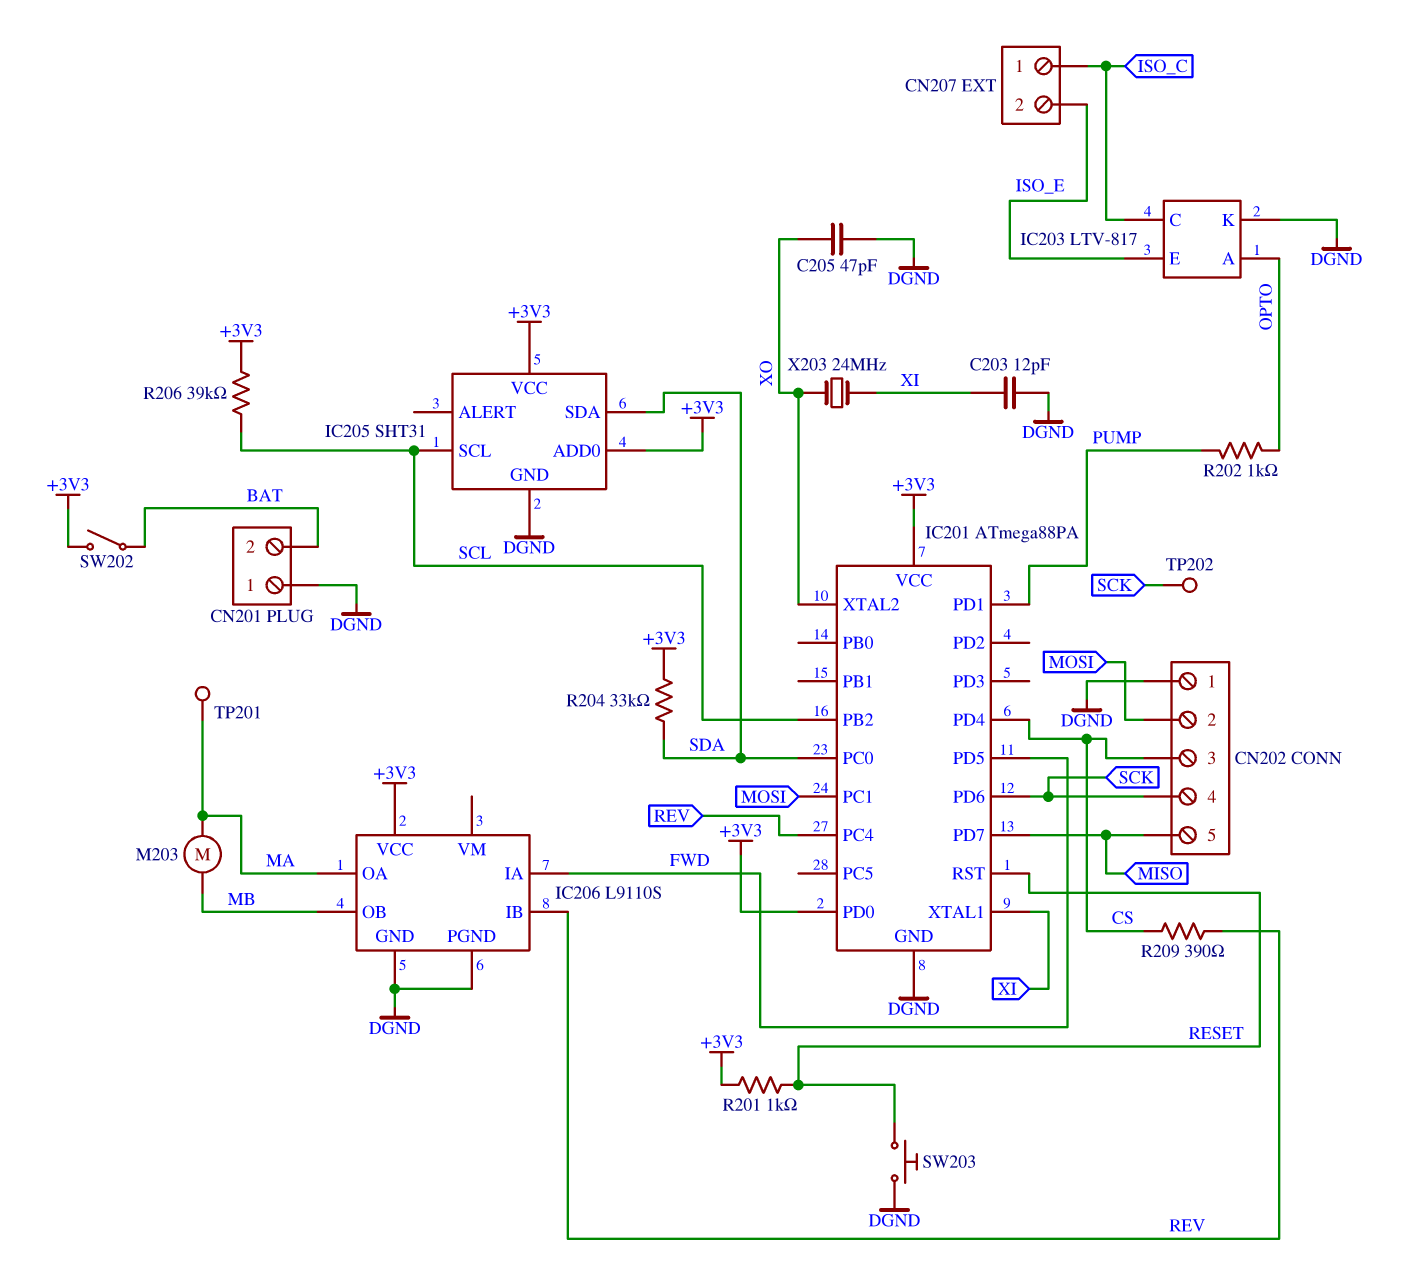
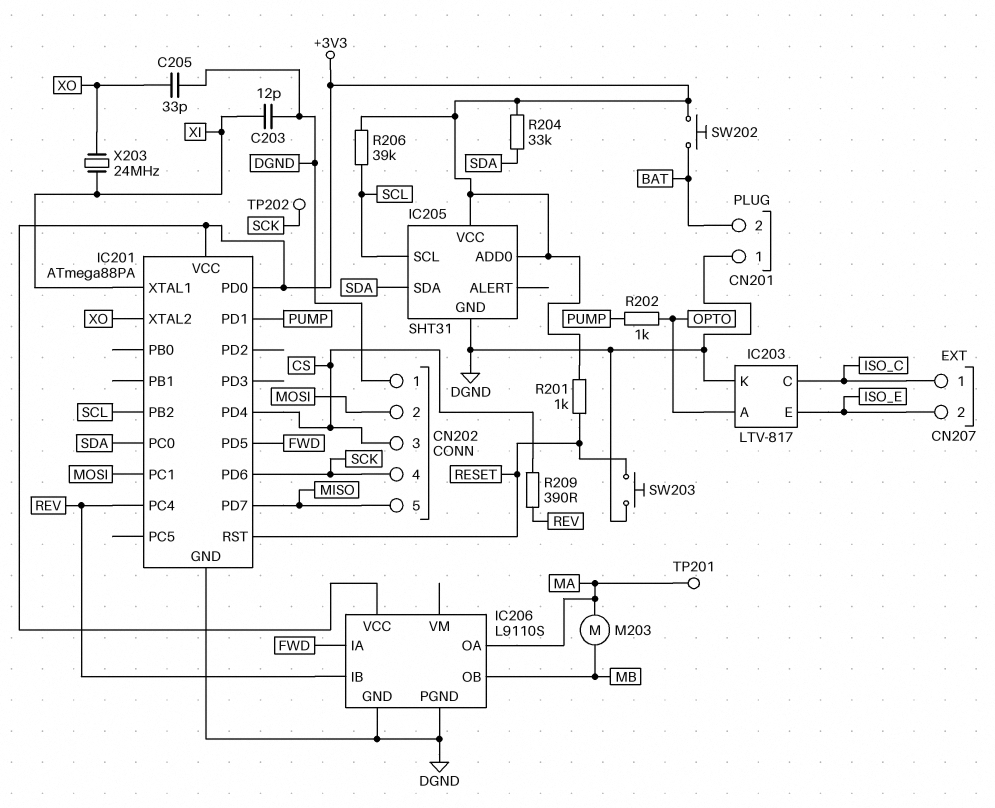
C205: 47pF (DGND, XO) -> 33pF (DGND, XO)
SW202: switch (+3V3, BAT) -> button (+3V3, BAT)

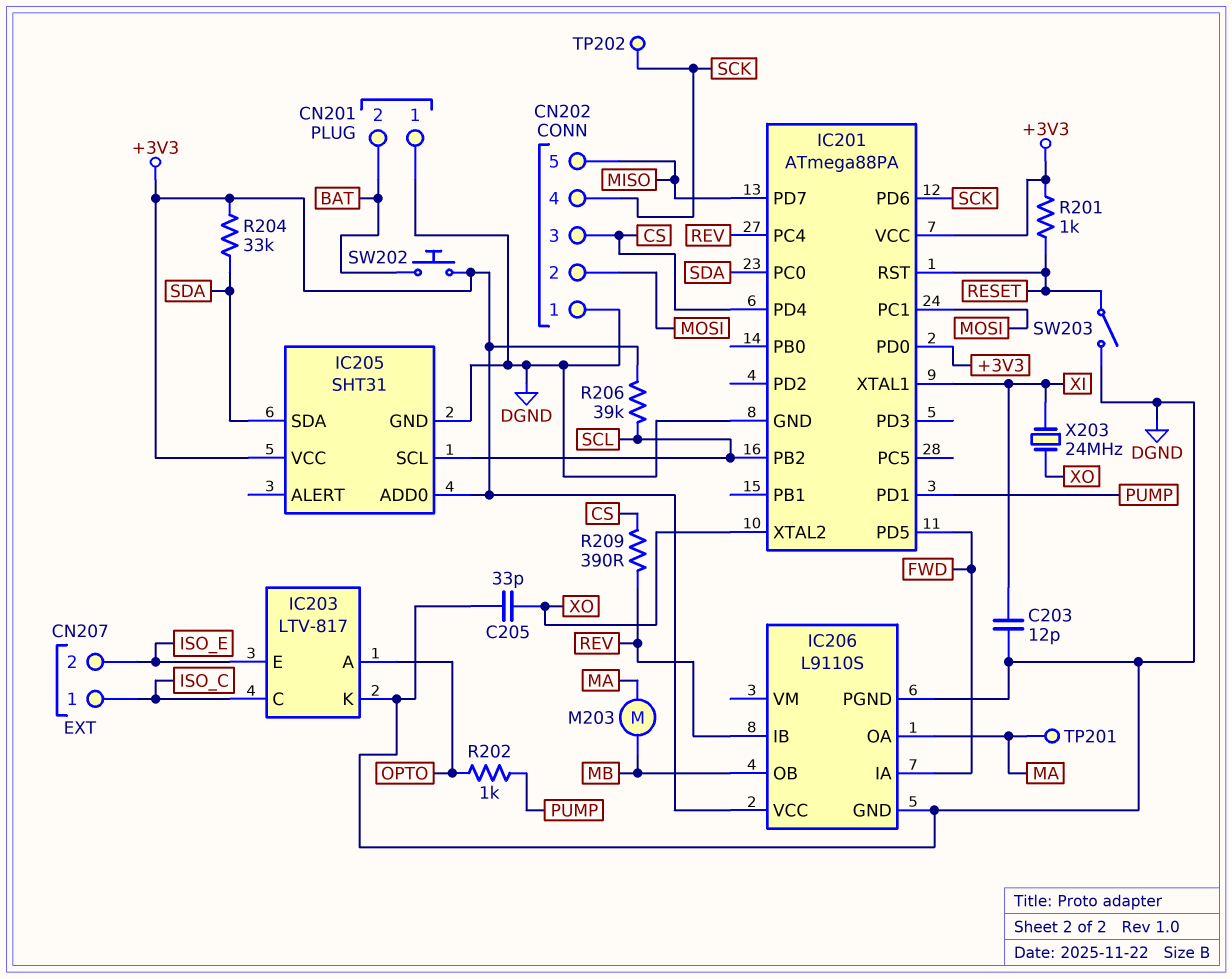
SW203: button (DGND, RESET) -> switch (DGND, RESET)

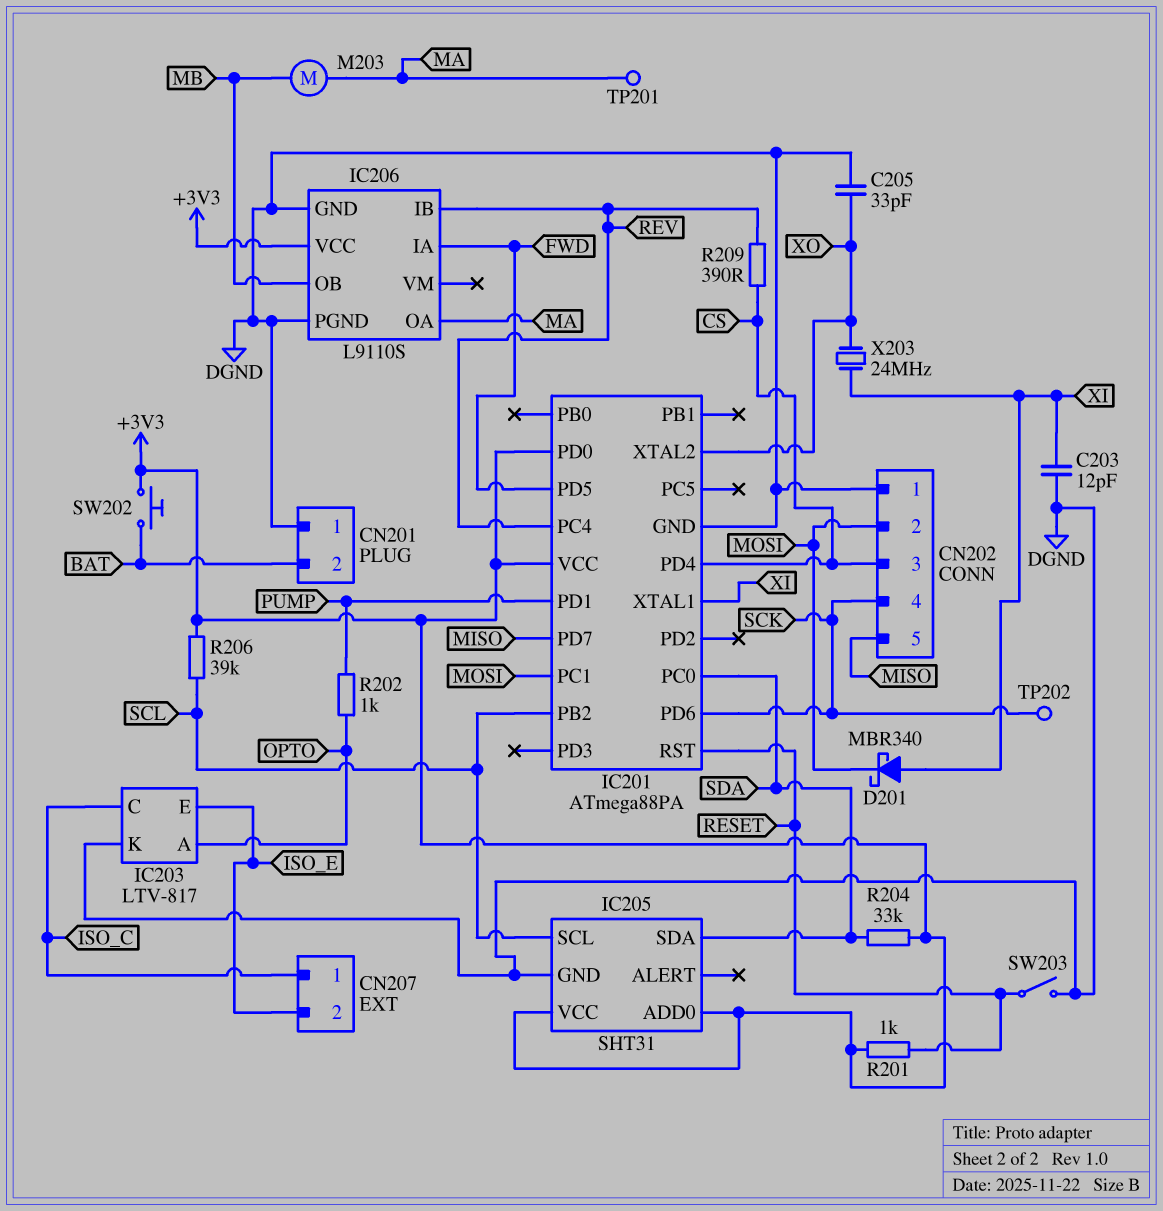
D201: none -> schottky MBR340 (A XI, K MOSI)

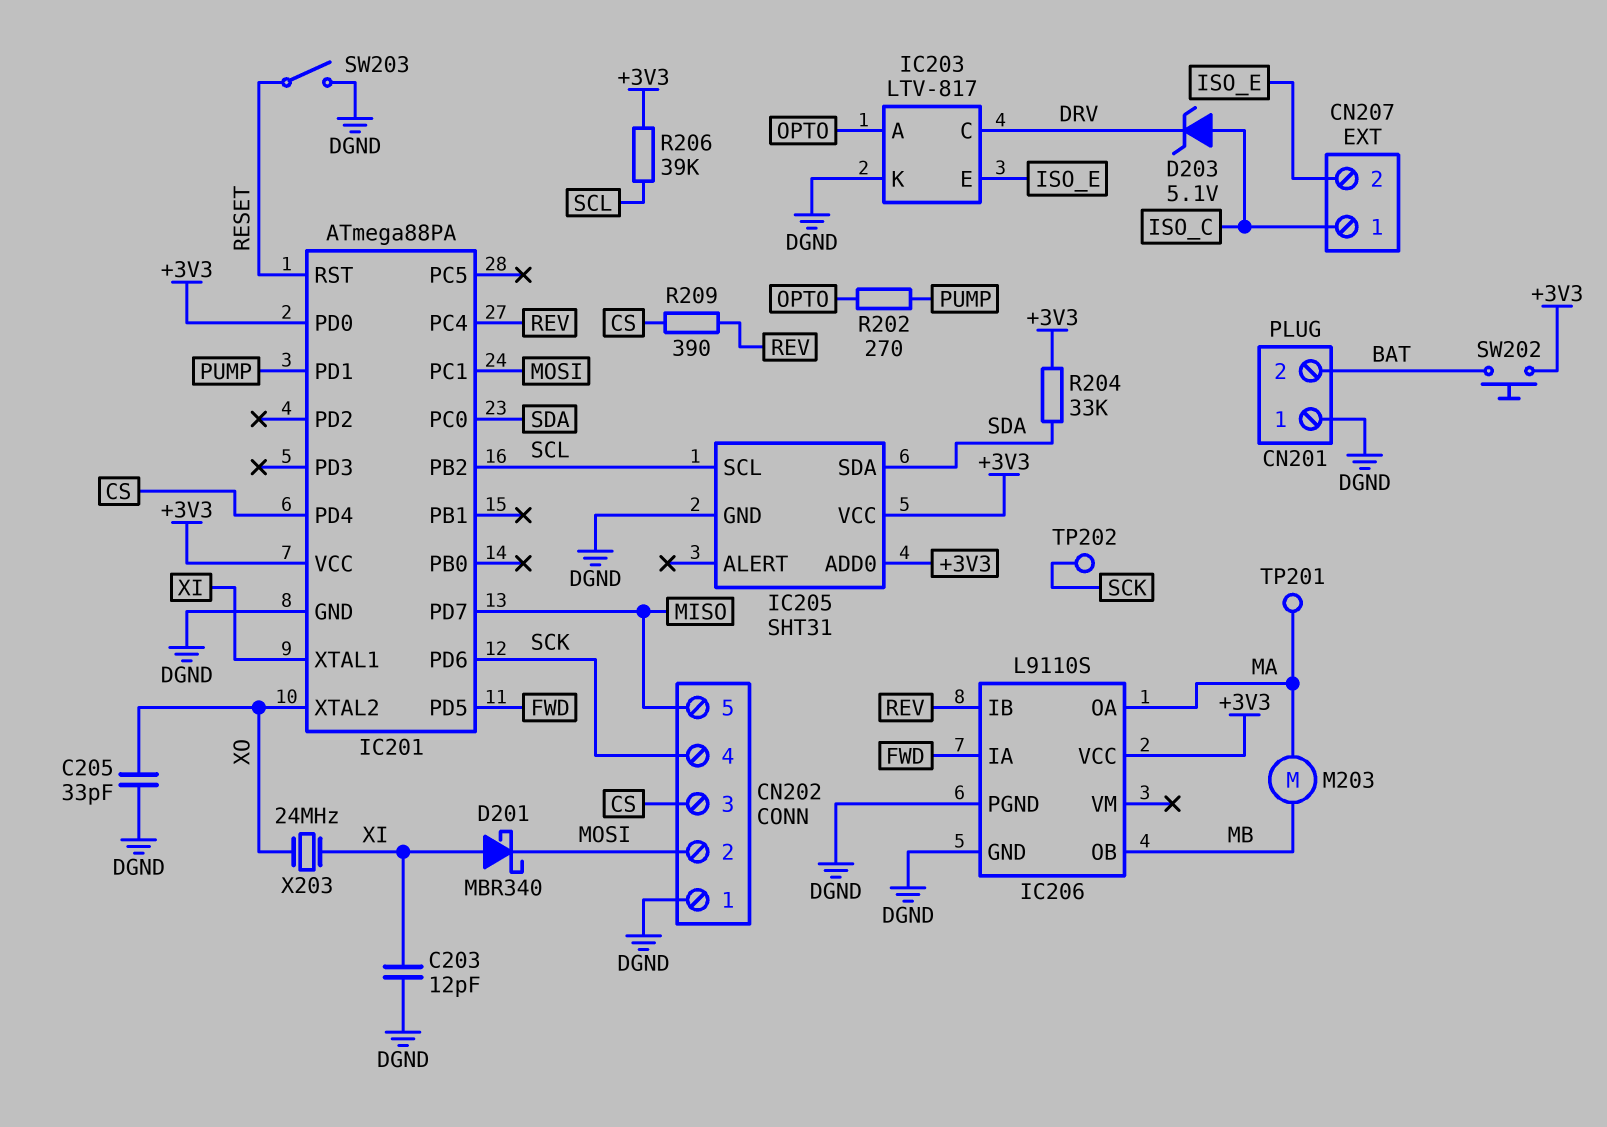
D203: none -> zener 5.1V (A ISO_C, K DRV)
IC203 pin C: ISO_C -> DRV
R201: 1k (+3V3, RESET) -> none
R202: 1k (OPTO, PUMP) -> 270 (OPTO, PUMP)

